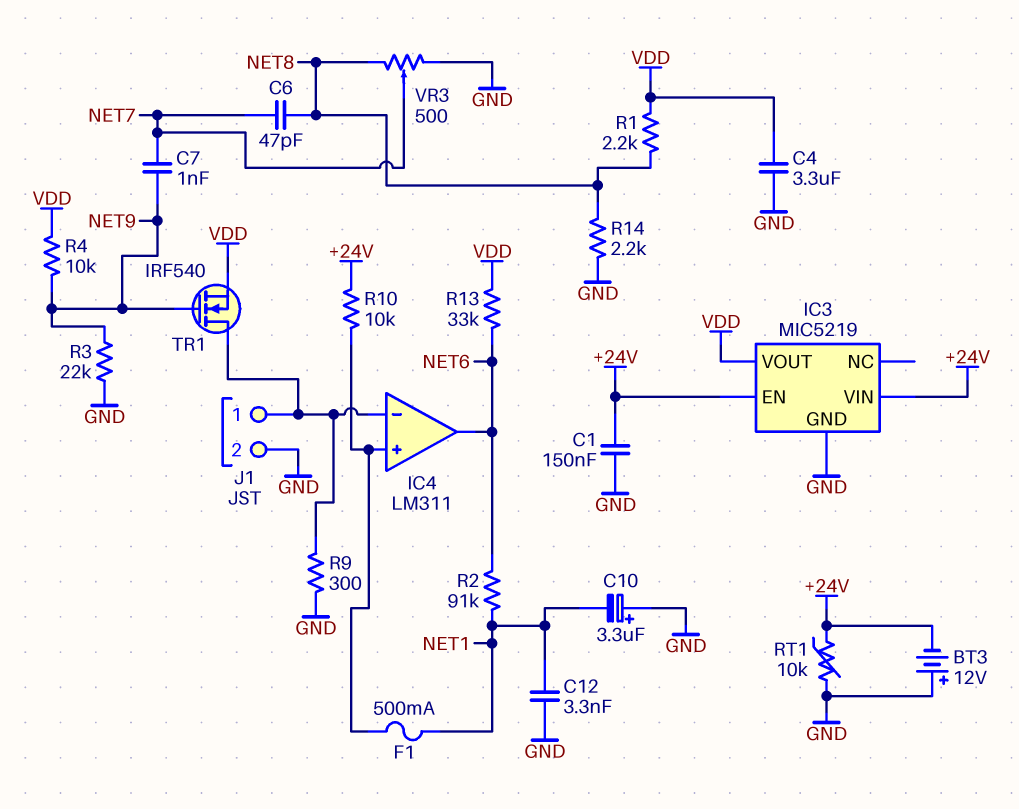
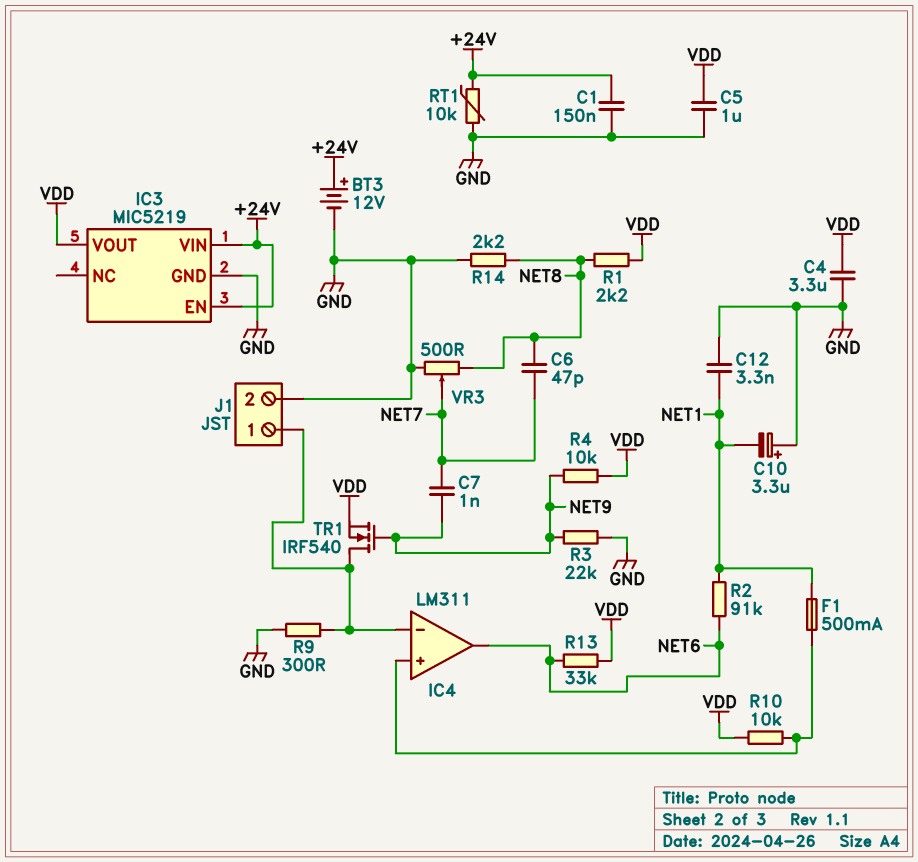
BT3: 12V (plus GND, minus +24V) -> 12V (plus +24V, minus GND)
C5: none -> 1uF (GND, VDD)
R10: 10k (+24V, IC4/in+) -> 10k (IC4/in+, VDD)

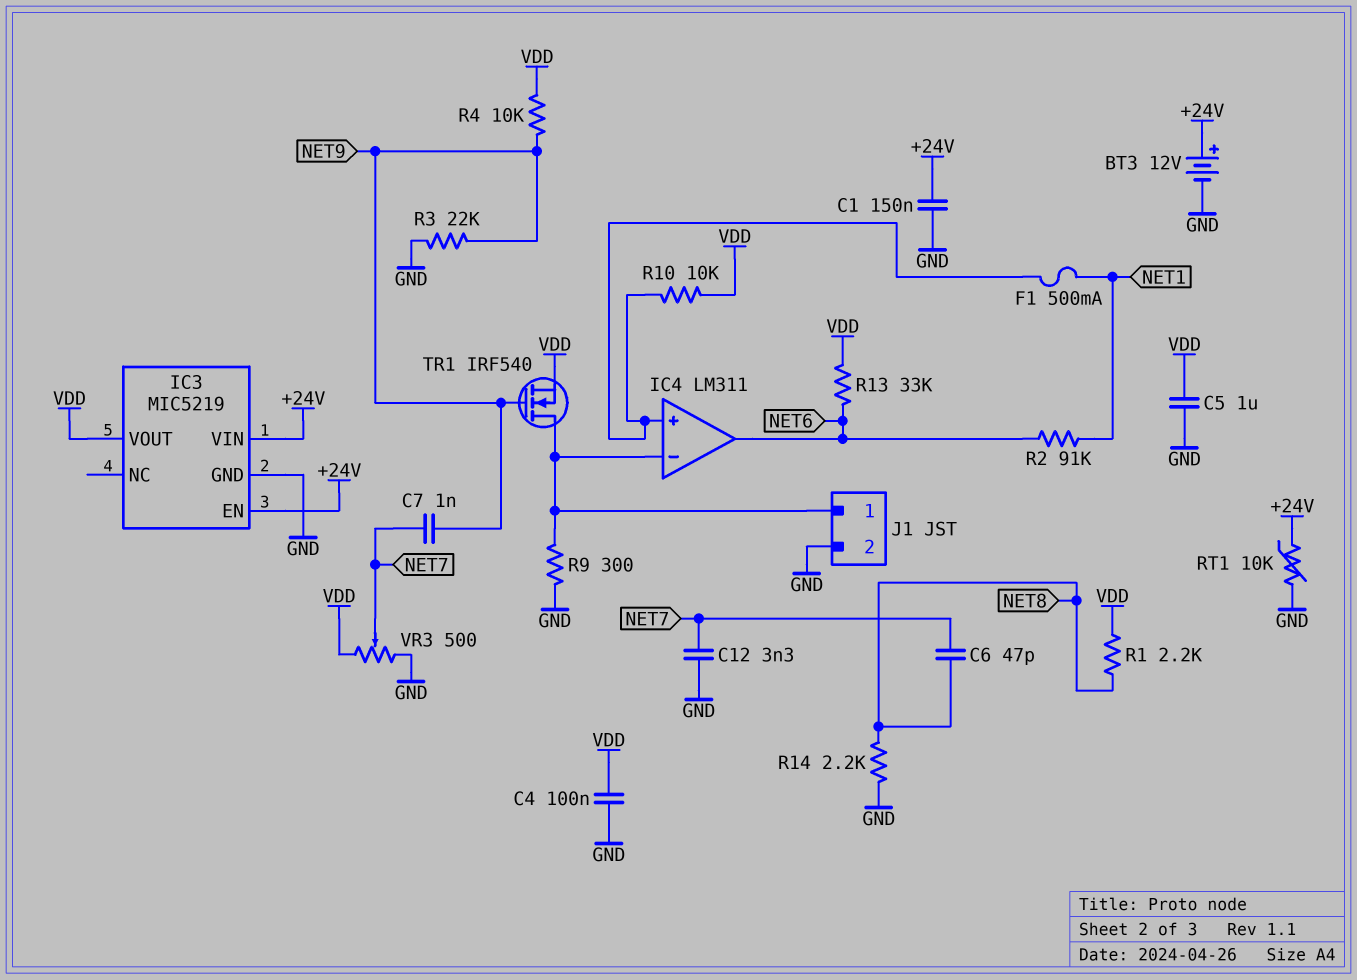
C4: 3.3uF (GND, VDD) -> 100nF (GND, VDD)
C10: 3.3uF (plus GND, minus NET1) -> none
C12: 3.3nF (GND, NET1) -> 3.3nF (GND, NET7)
VR3: 500 (GND, NET8, wiper NET7) -> 500 (GND, VDD, wiper NET7)

